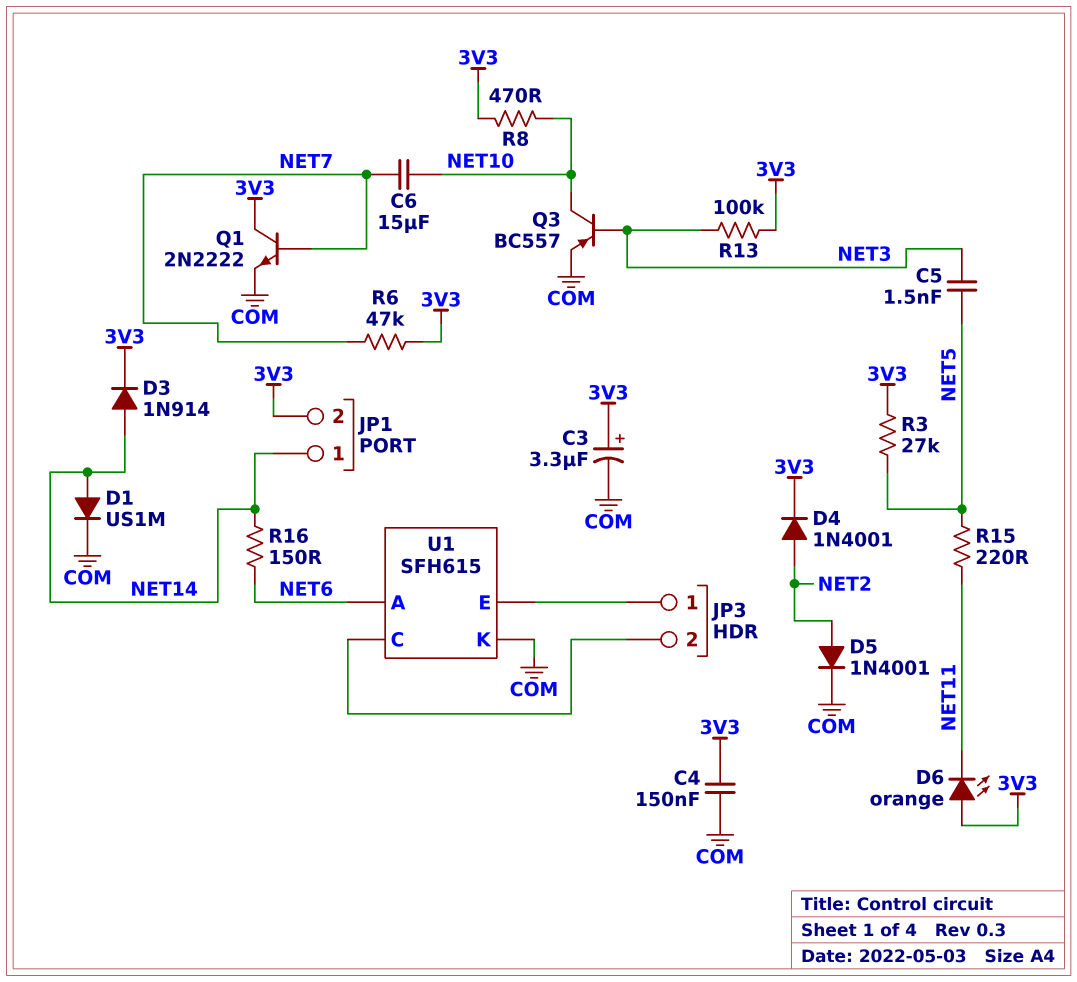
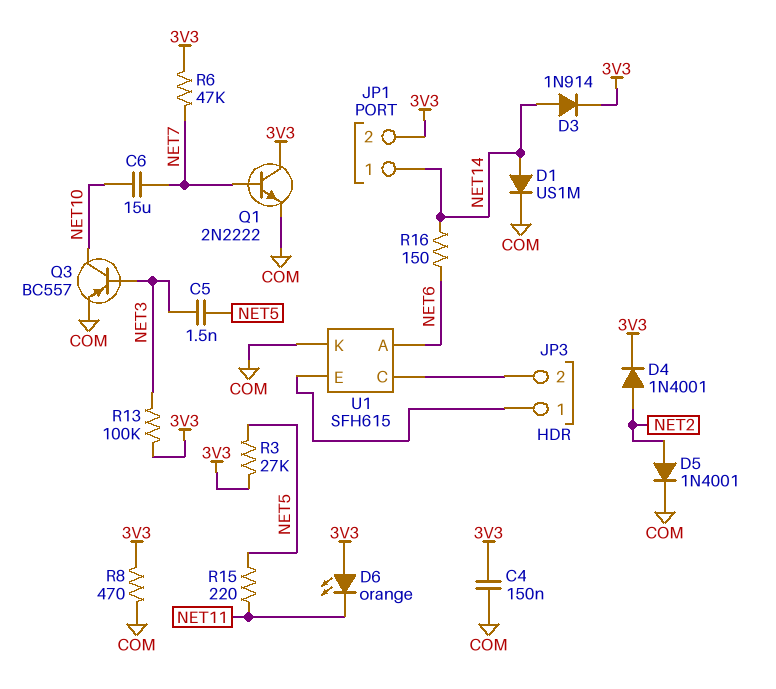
C3: 3.3uF (plus 3V3, minus COM) -> none
R8: 470 (3V3, NET10) -> 470 (3V3, COM)

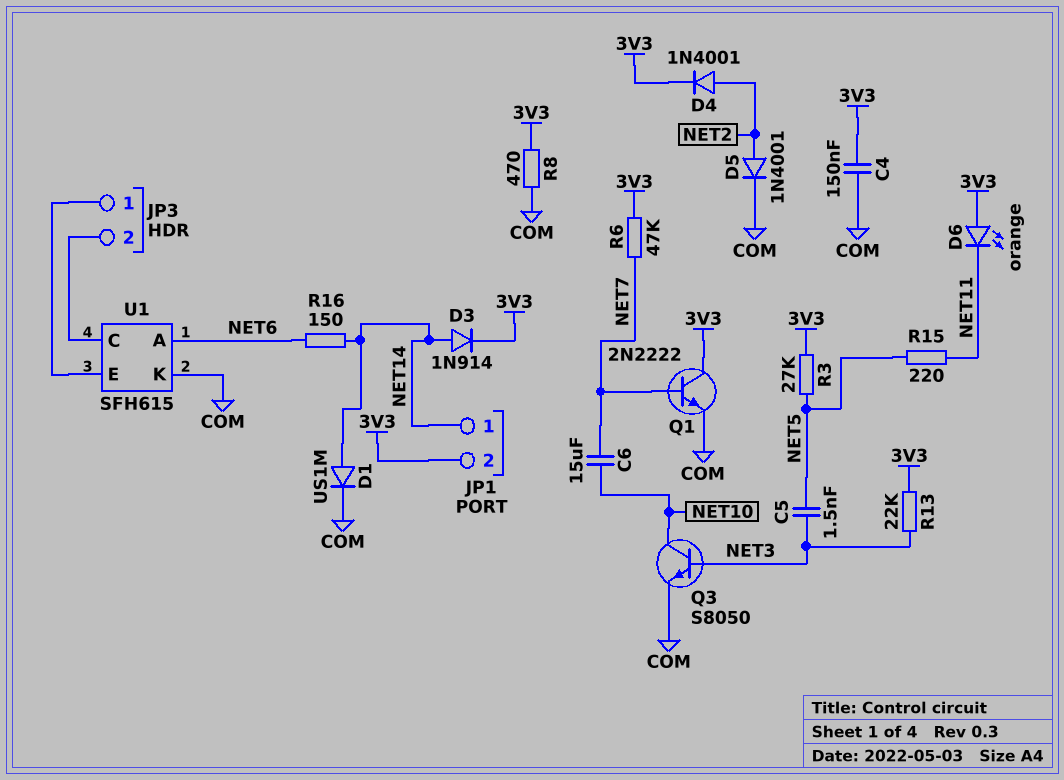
Q3: PNP BC557 (B NET3, C NET10, E COM) -> NPN S8050 (B NET3, C NET10, E COM)
R13: 100k (3V3, NET3) -> 22k (3V3, NET3)

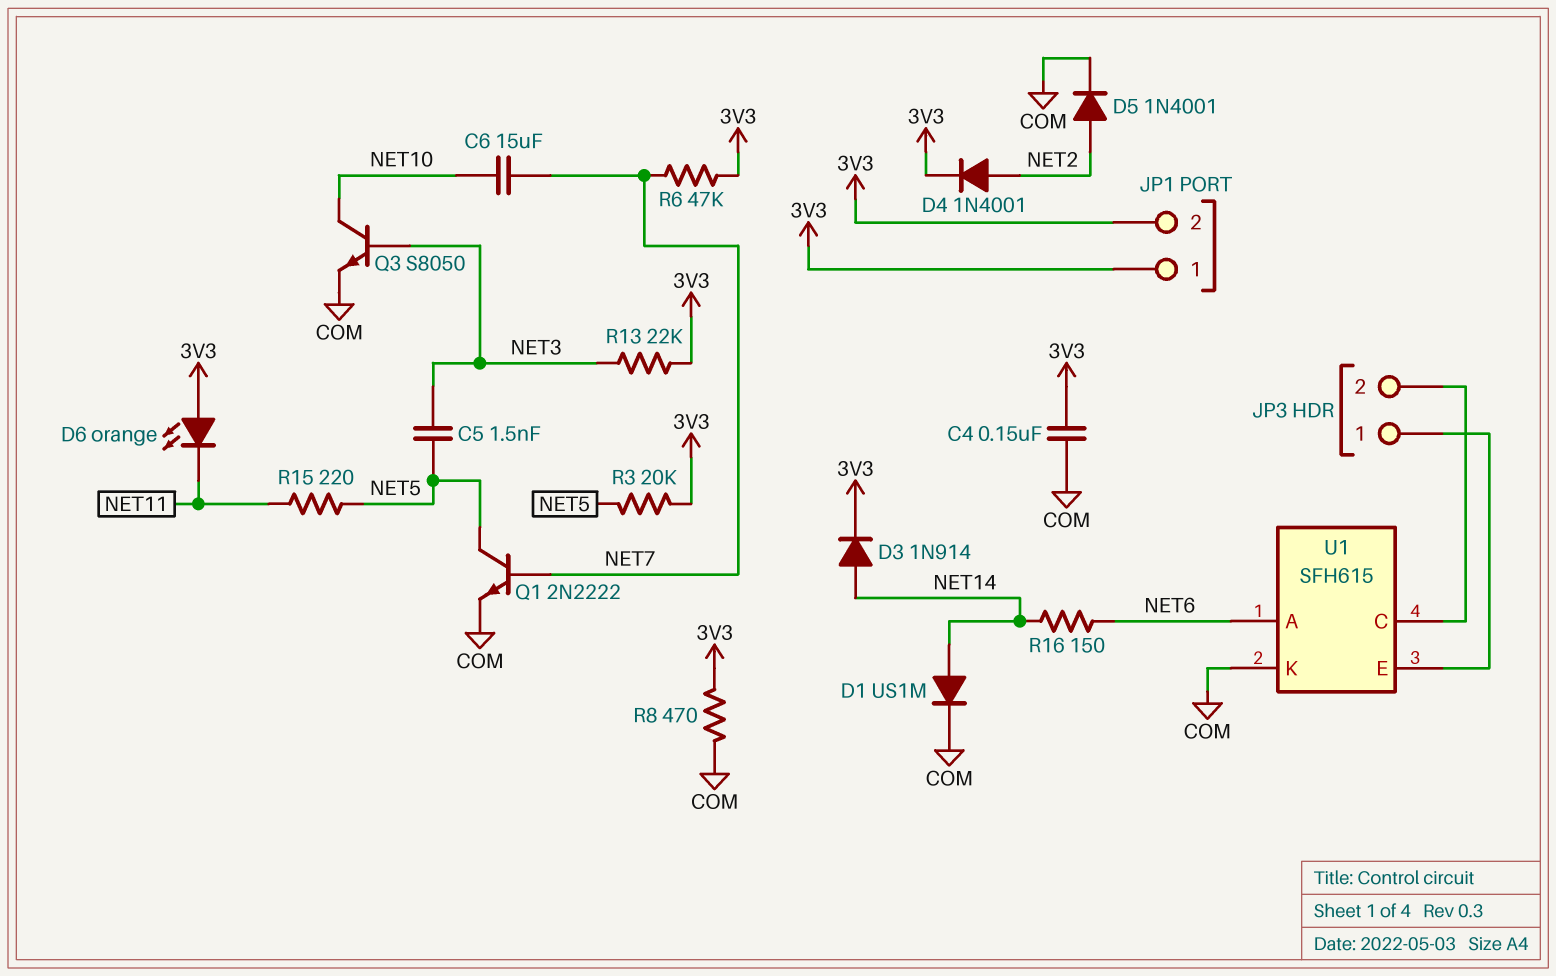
JP1 pin 1: NET14 -> 3V3
Q1: NPN 2N2222 (B NET7, C 3V3, E COM) -> NPN 2N2222 (B NET7, C NET5, E COM)
R3: 27k (3V3, NET5) -> 20k (3V3, NET5)

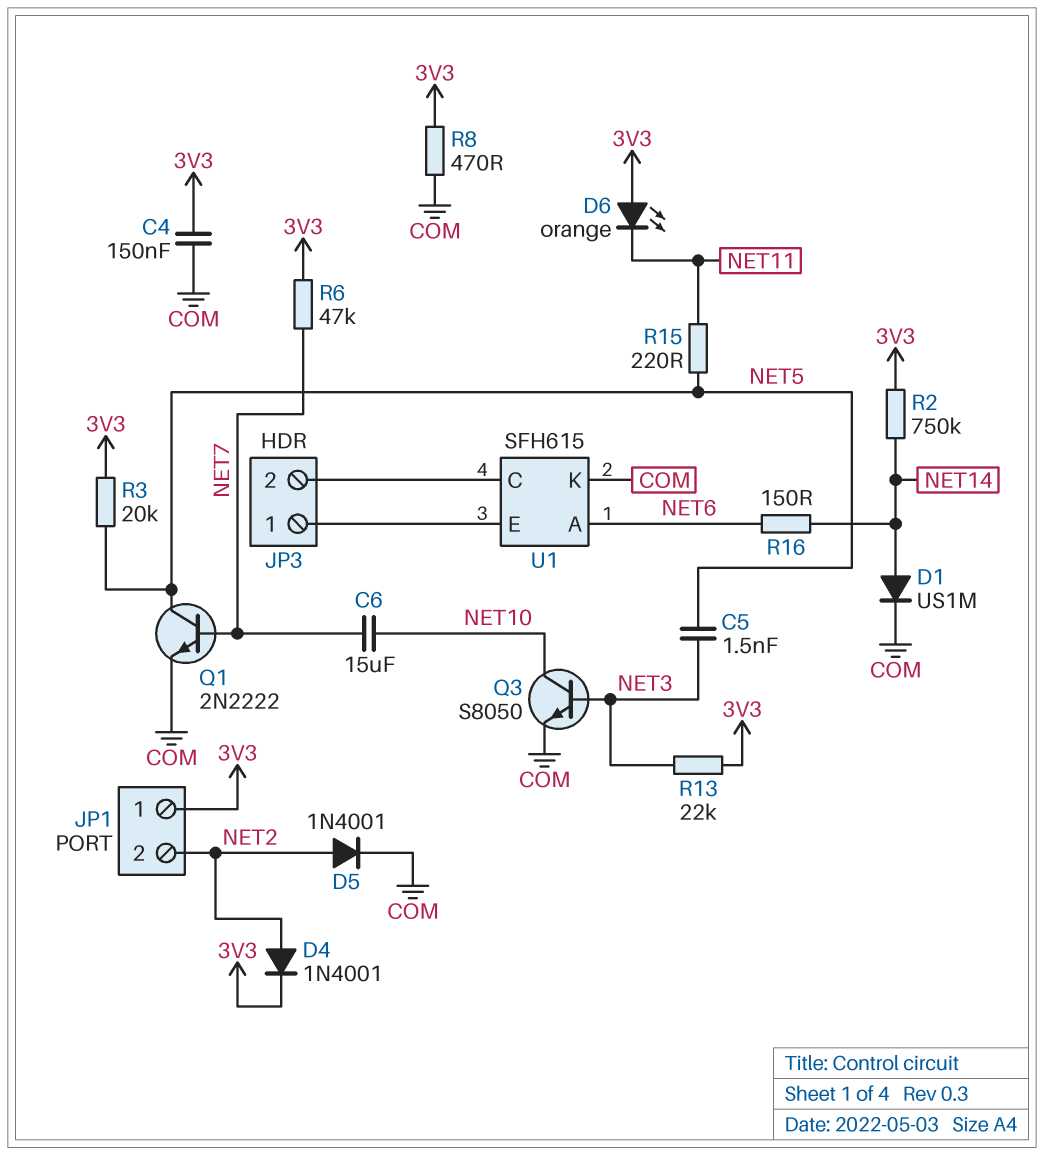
D3: diode 1N914 (A NET14, K 3V3) -> none
JP1 pin 2: 3V3 -> NET2
R2: none -> 750k (3V3, NET14)

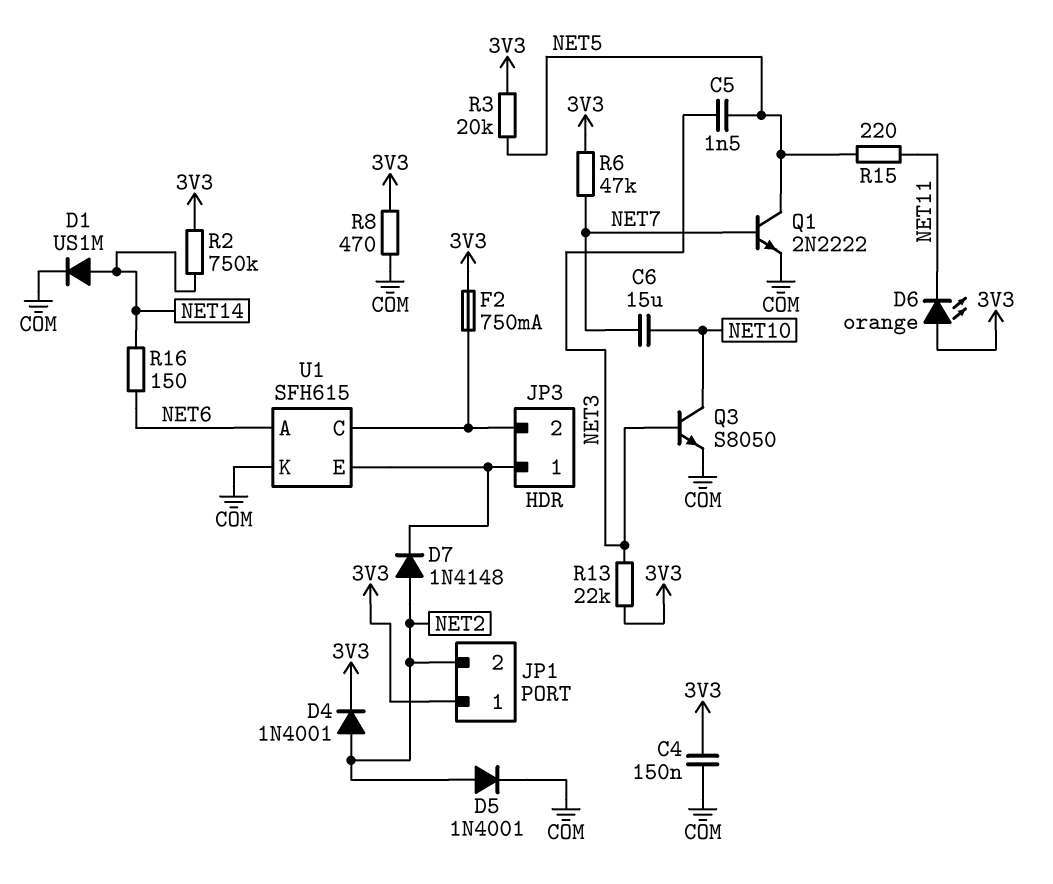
D7: none -> diode 1N4148 (A NET2, K JP3/1)
F2: none -> 750mA (3V3, JP3/2)

